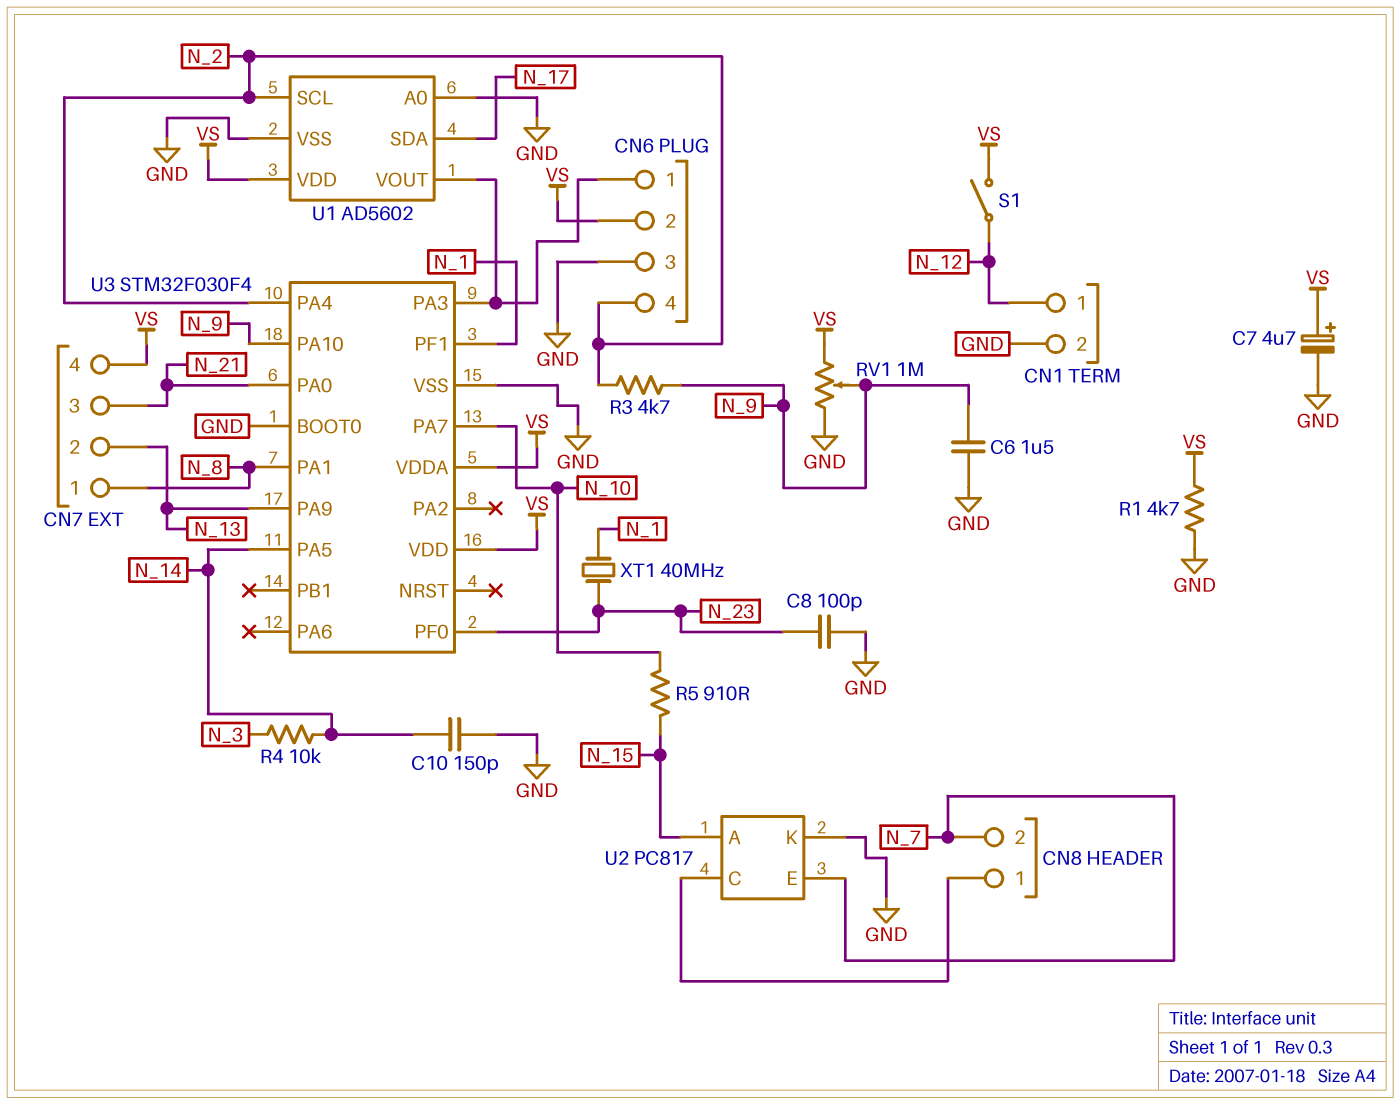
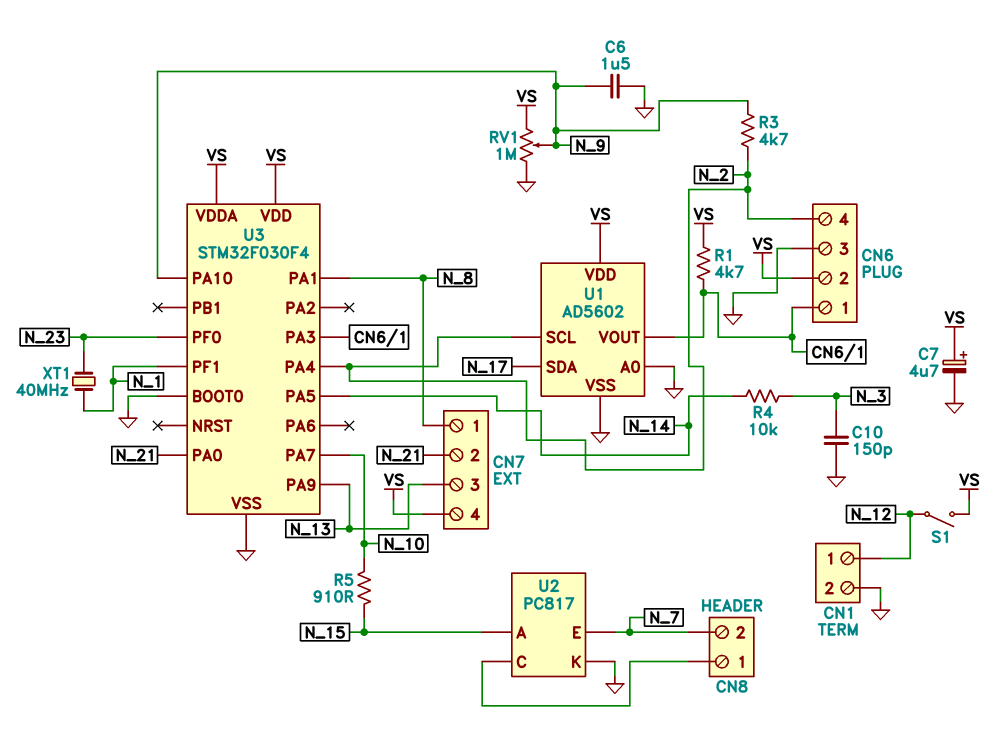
C8: 100pF (GND, N_23) -> none
C10: 150pF (GND, N_14) -> 150pF (GND, N_3)
CN7 pin 2: N_13 -> N_21
CN7 pin 3: N_21 -> N_13
R1: 4.7k (GND, VS) -> 4.7k (CN6/1, VS)

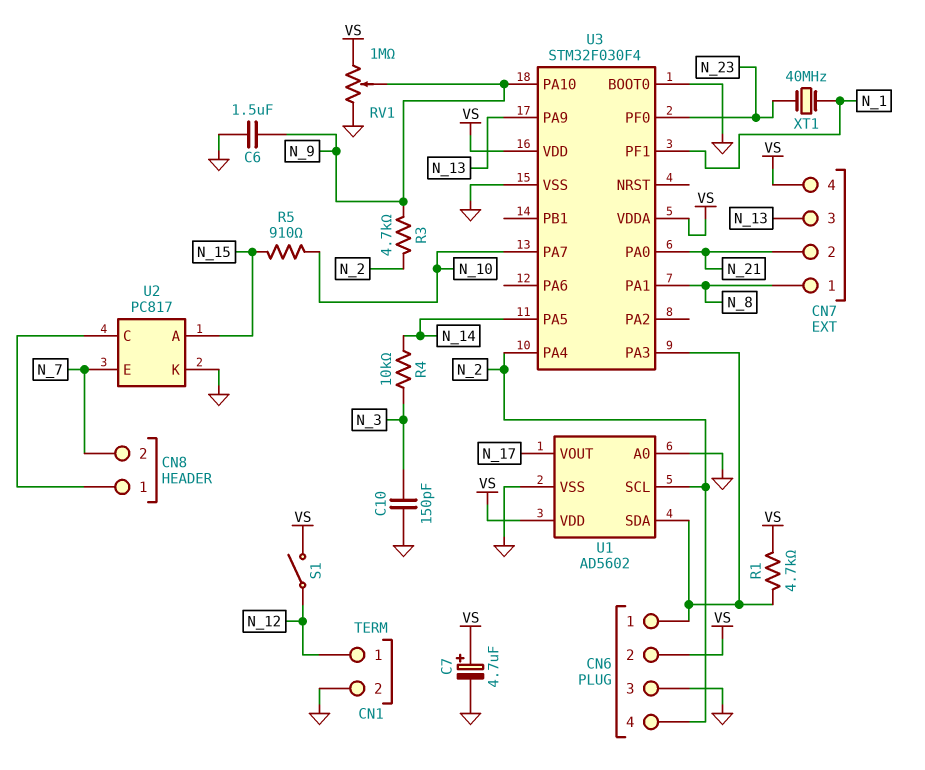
U1 pin SDA: N_17 -> CN6/1
U1 pin VOUT: CN6/1 -> N_17

